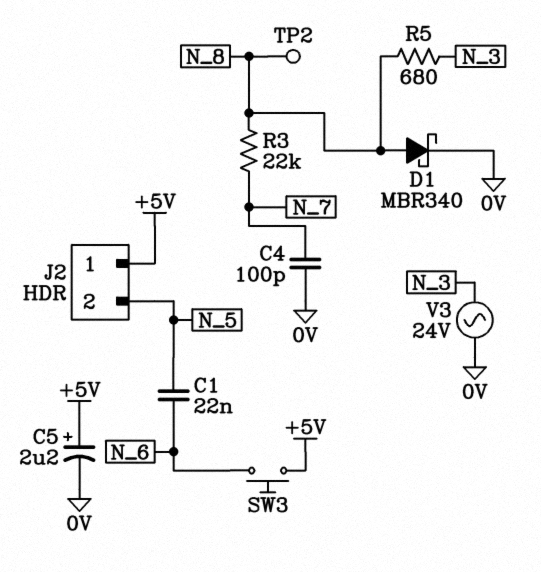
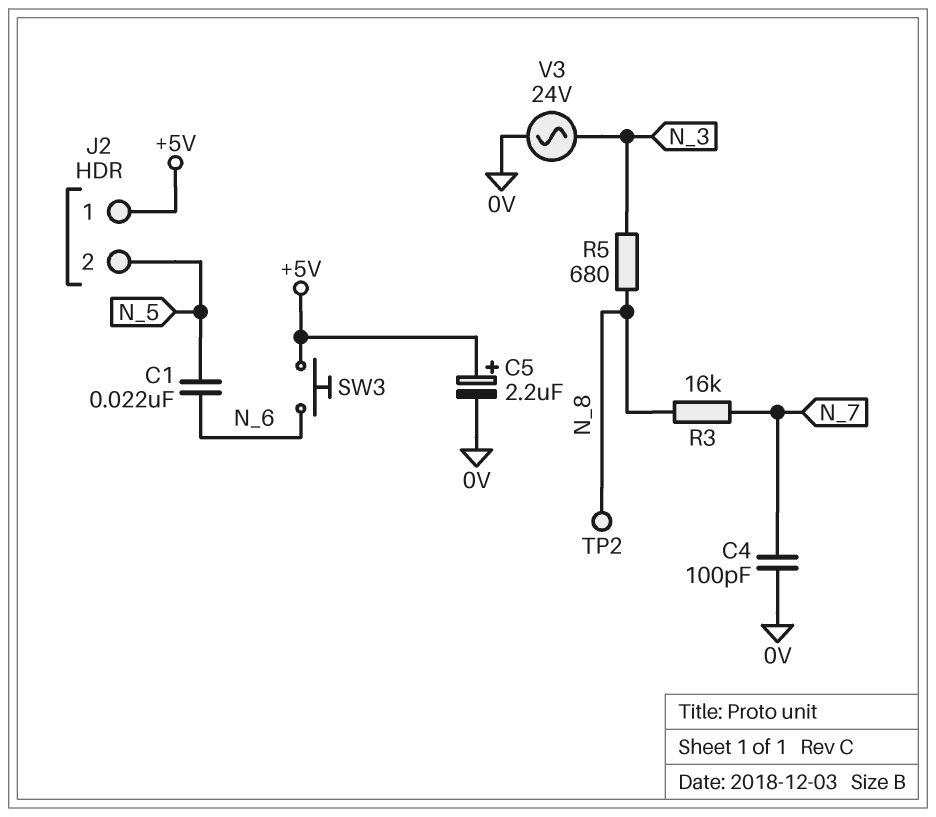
D1: schottky MBR340 (A N_8, K 0V) -> none
R3: 22k (N_7, N_8) -> 16k (N_7, N_8)

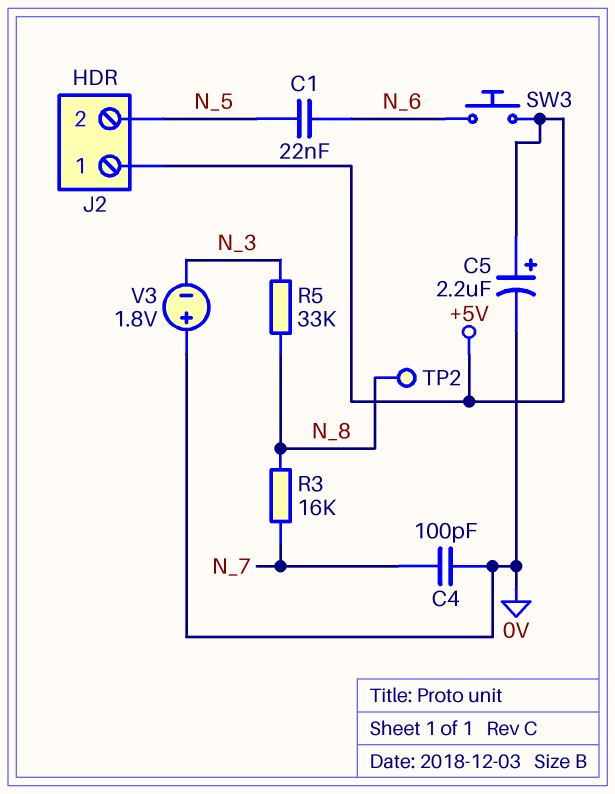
R5: 680 (N_3, N_8) -> 33k (N_3, N_8)
V3: AC 24V (0V, N_3) -> 1.8V (plus 0V, minus N_3)

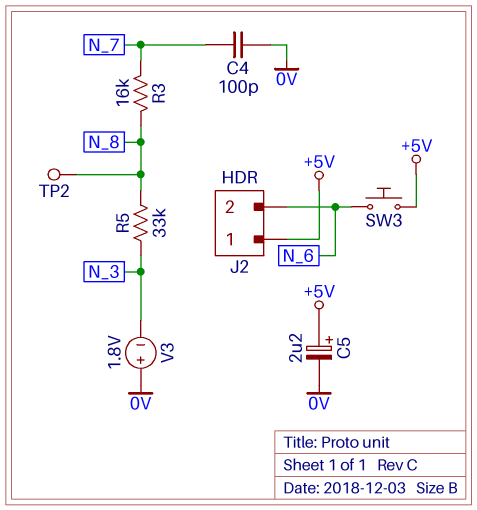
C1: 22nF (N_5, N_6) -> none
J2 pin 2: N_5 -> N_6

